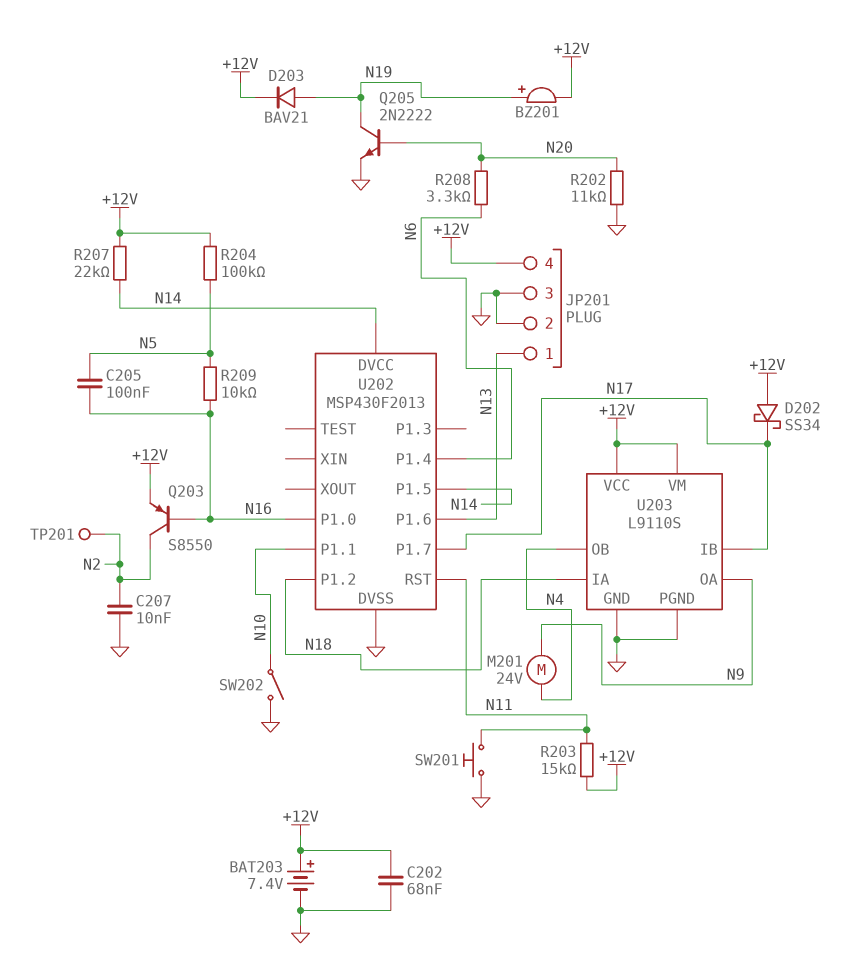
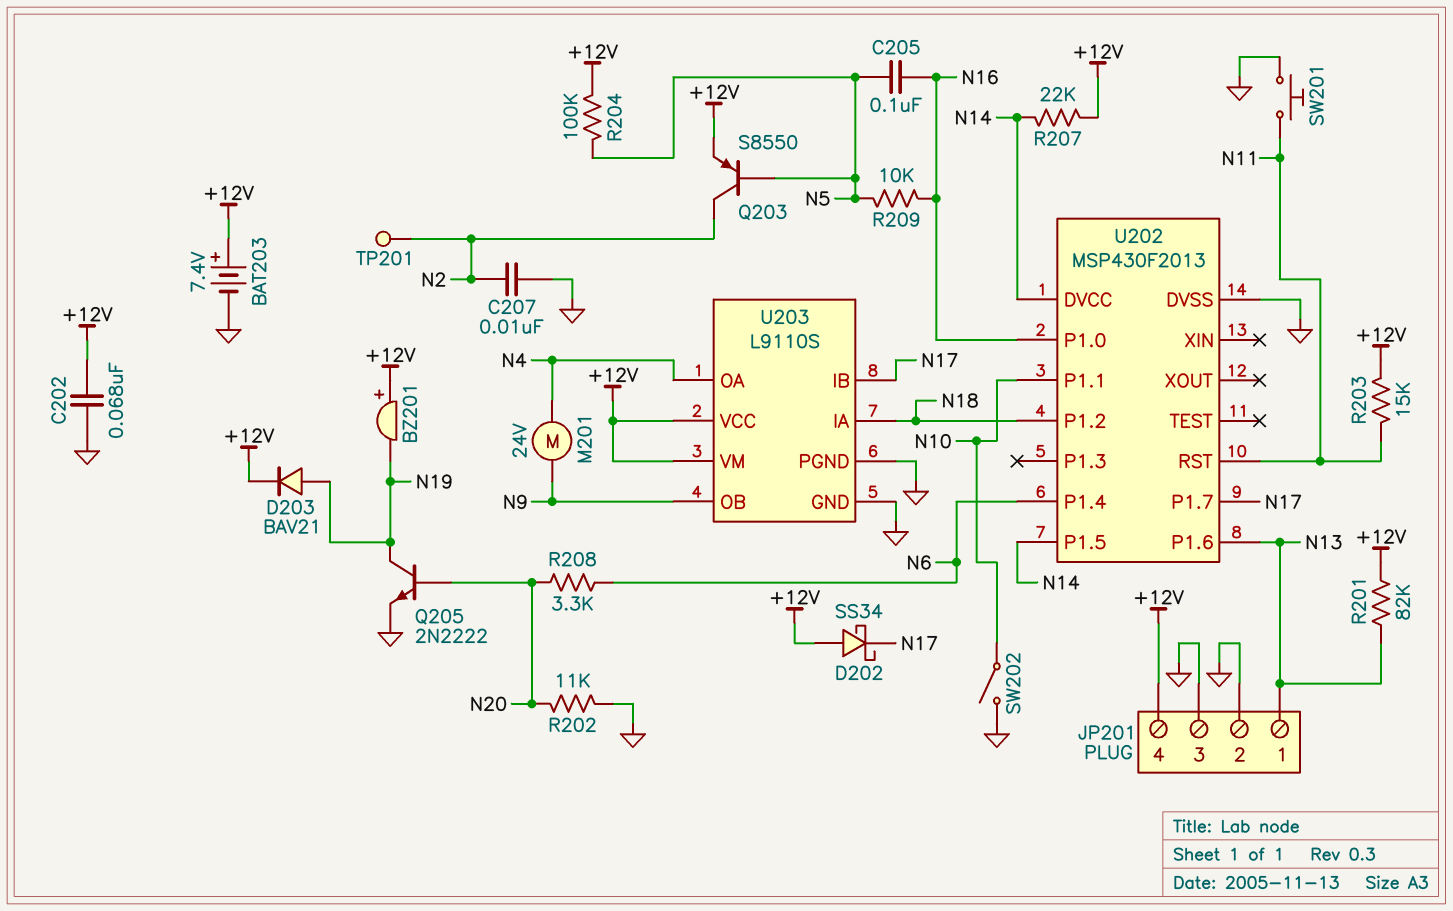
BZ201: buzzer (plus N19, minus +12V) -> buzzer (plus +12V, minus N19)
Q203: PNP S8550 (B N16, C N2, E +12V) -> PNP S8550 (B N5, C N2, E +12V)
R201: none -> 82k (+12V, N13)
U203 pin OA: N9 -> N4
U203 pin OB: N4 -> N9

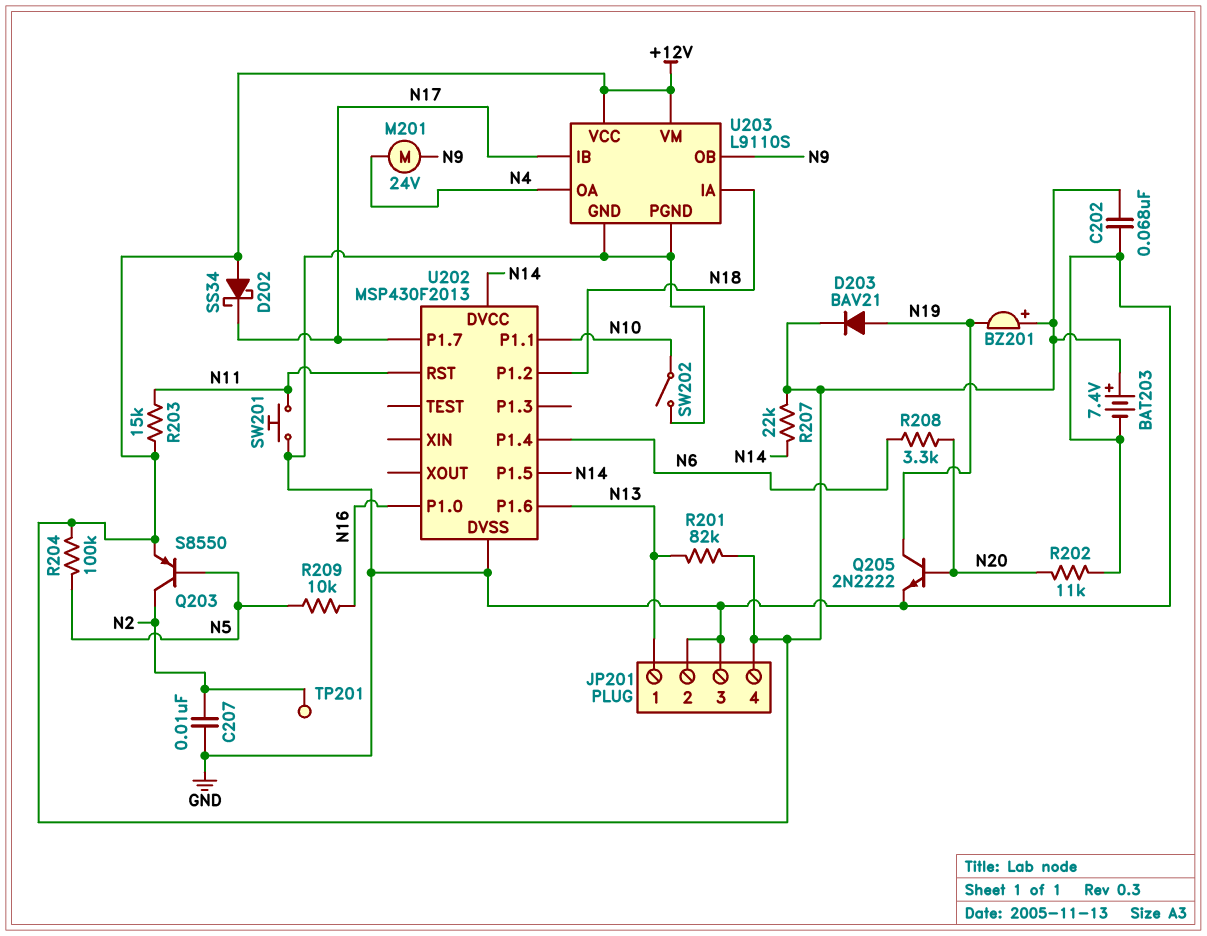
C205: 100nF (N5, N16) -> none

